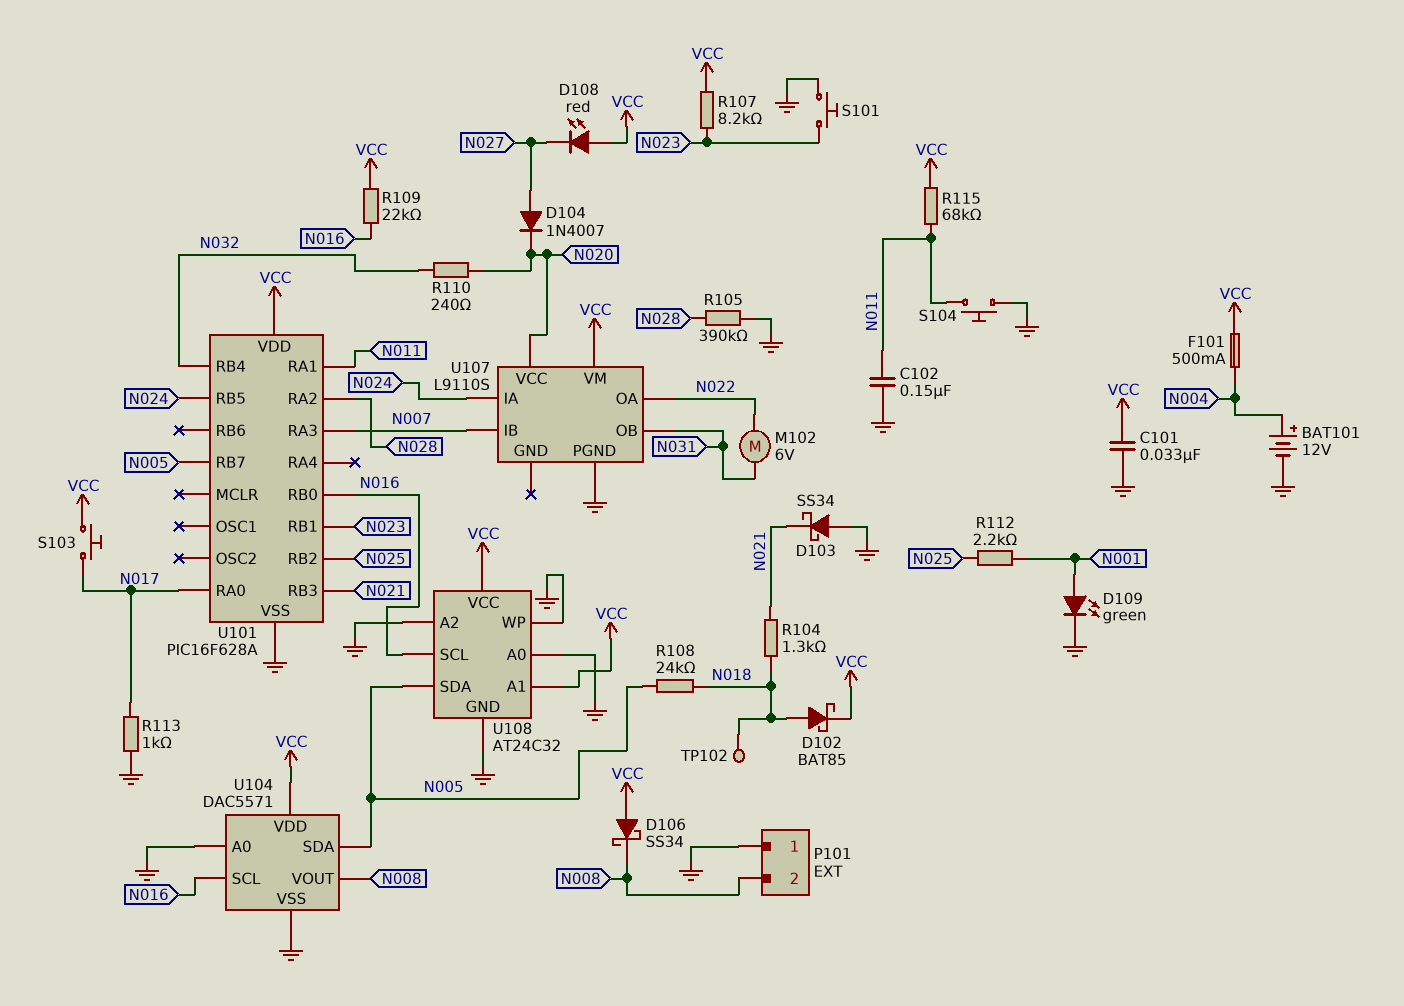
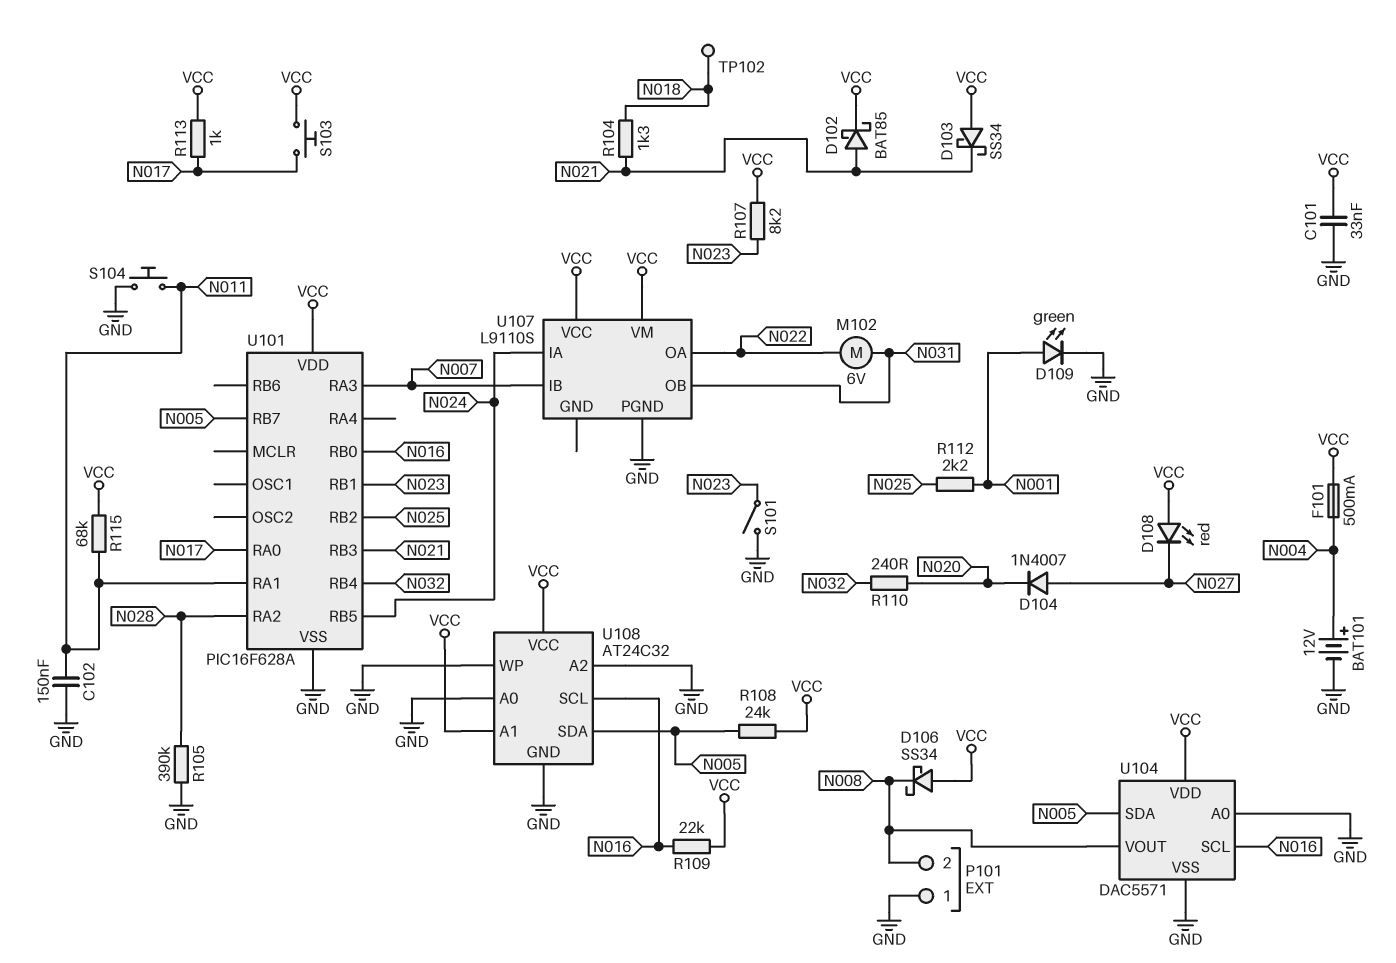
D102: schottky BAT85 (A N018, K VCC) -> schottky BAT85 (A N021, K VCC)
D103: schottky SS34 (A GND, K N021) -> schottky SS34 (A VCC, K N021)
R108: 24k (N005, N018) -> 24k (N005, VCC)
R113: 1k (GND, N017) -> 1k (N017, VCC)
S101: button (GND, N023) -> switch (GND, N023)
U107 pin VCC: N020 -> VCC

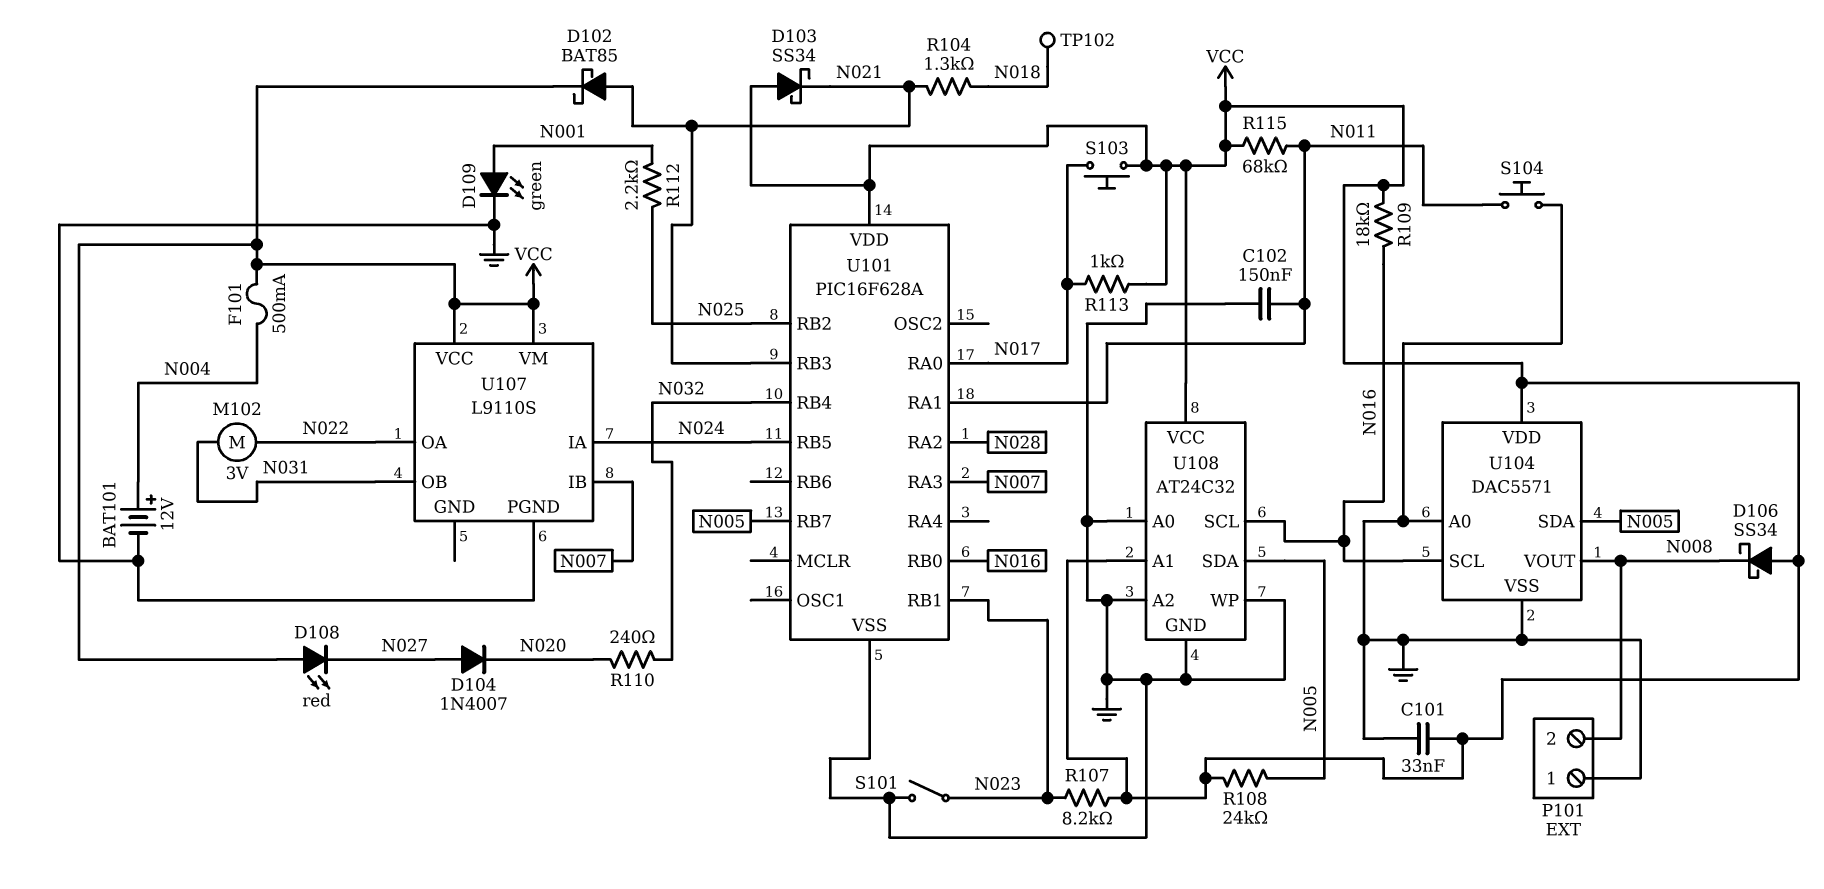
M102: motor 6V (N022, N031) -> motor 3V (N022, N031)
R105: 390k (GND, N028) -> none
R109: 22k (N016, VCC) -> 18k (N016, VCC)

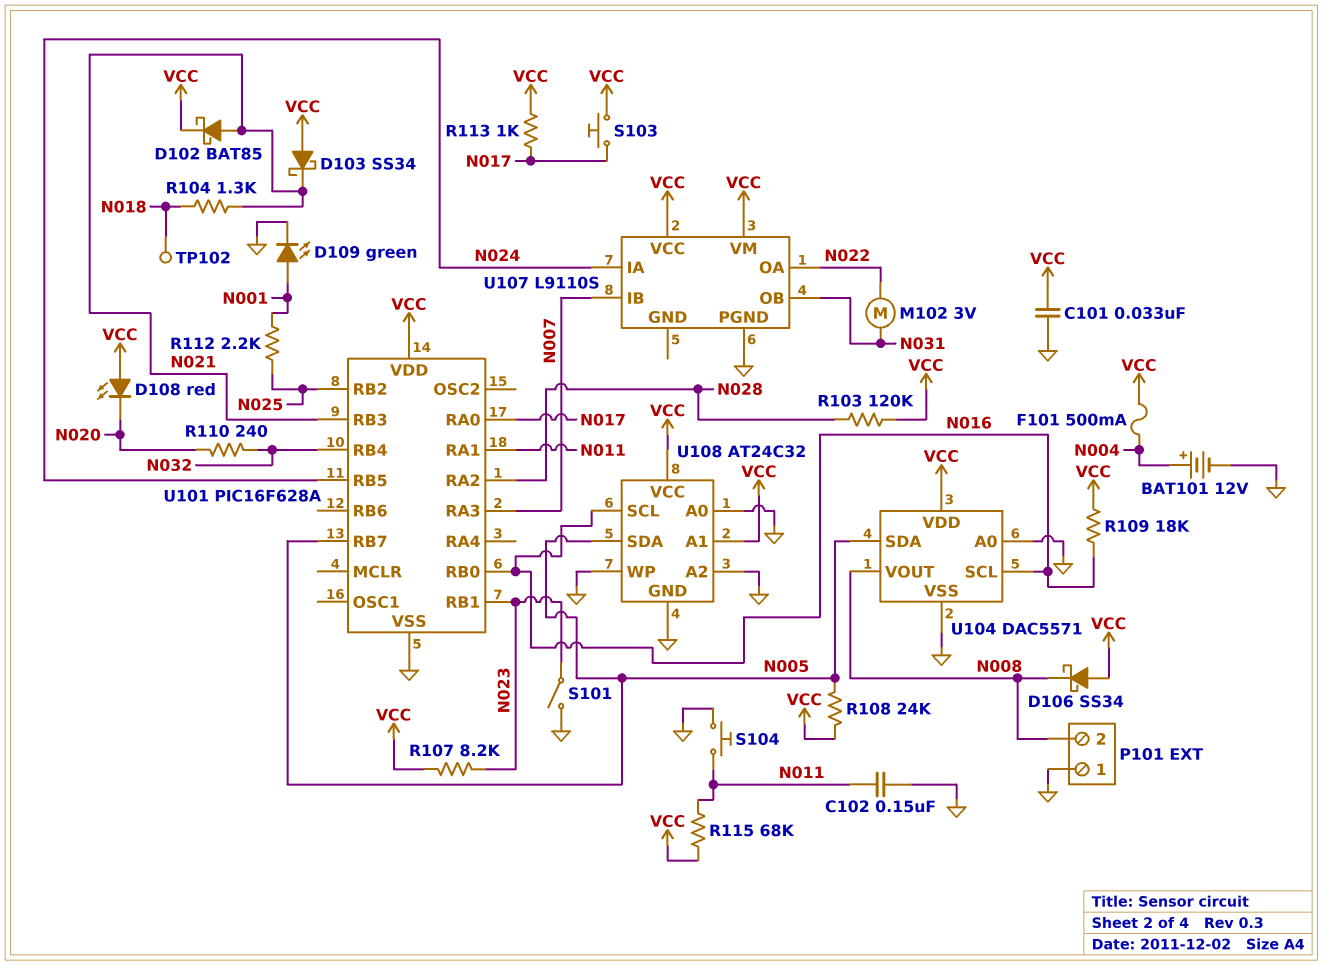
D104: diode 1N4007 (A N027, K N020) -> none
D108: LED red (A VCC, K N027) -> LED red (A VCC, K N020)
R103: none -> 120k (N028, VCC)

